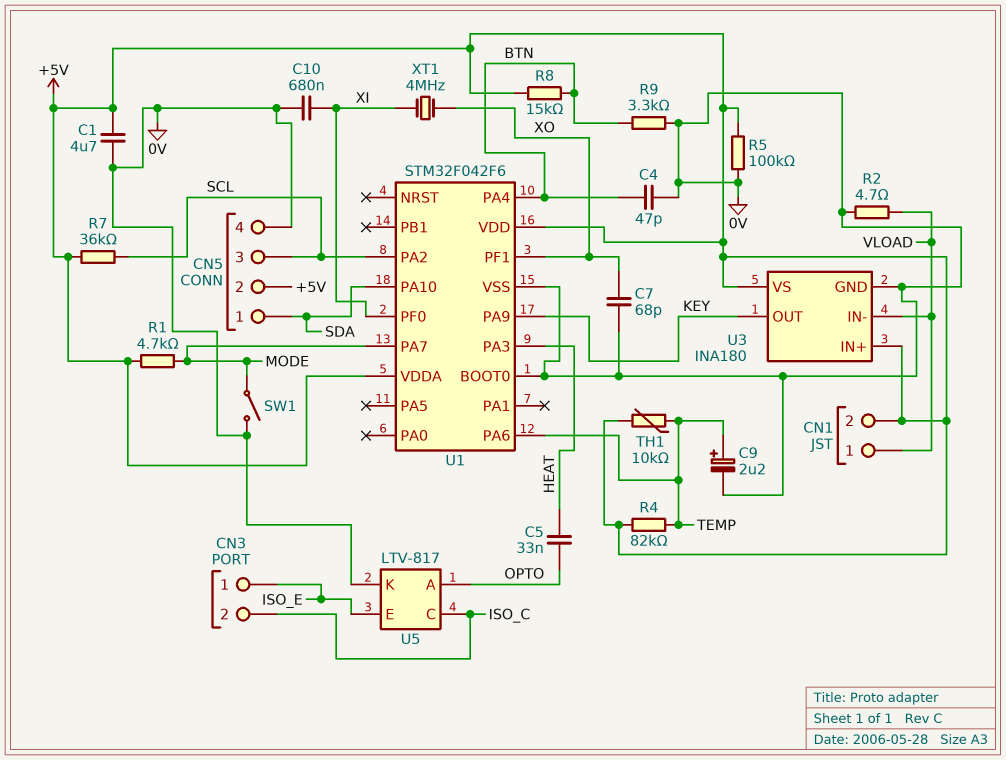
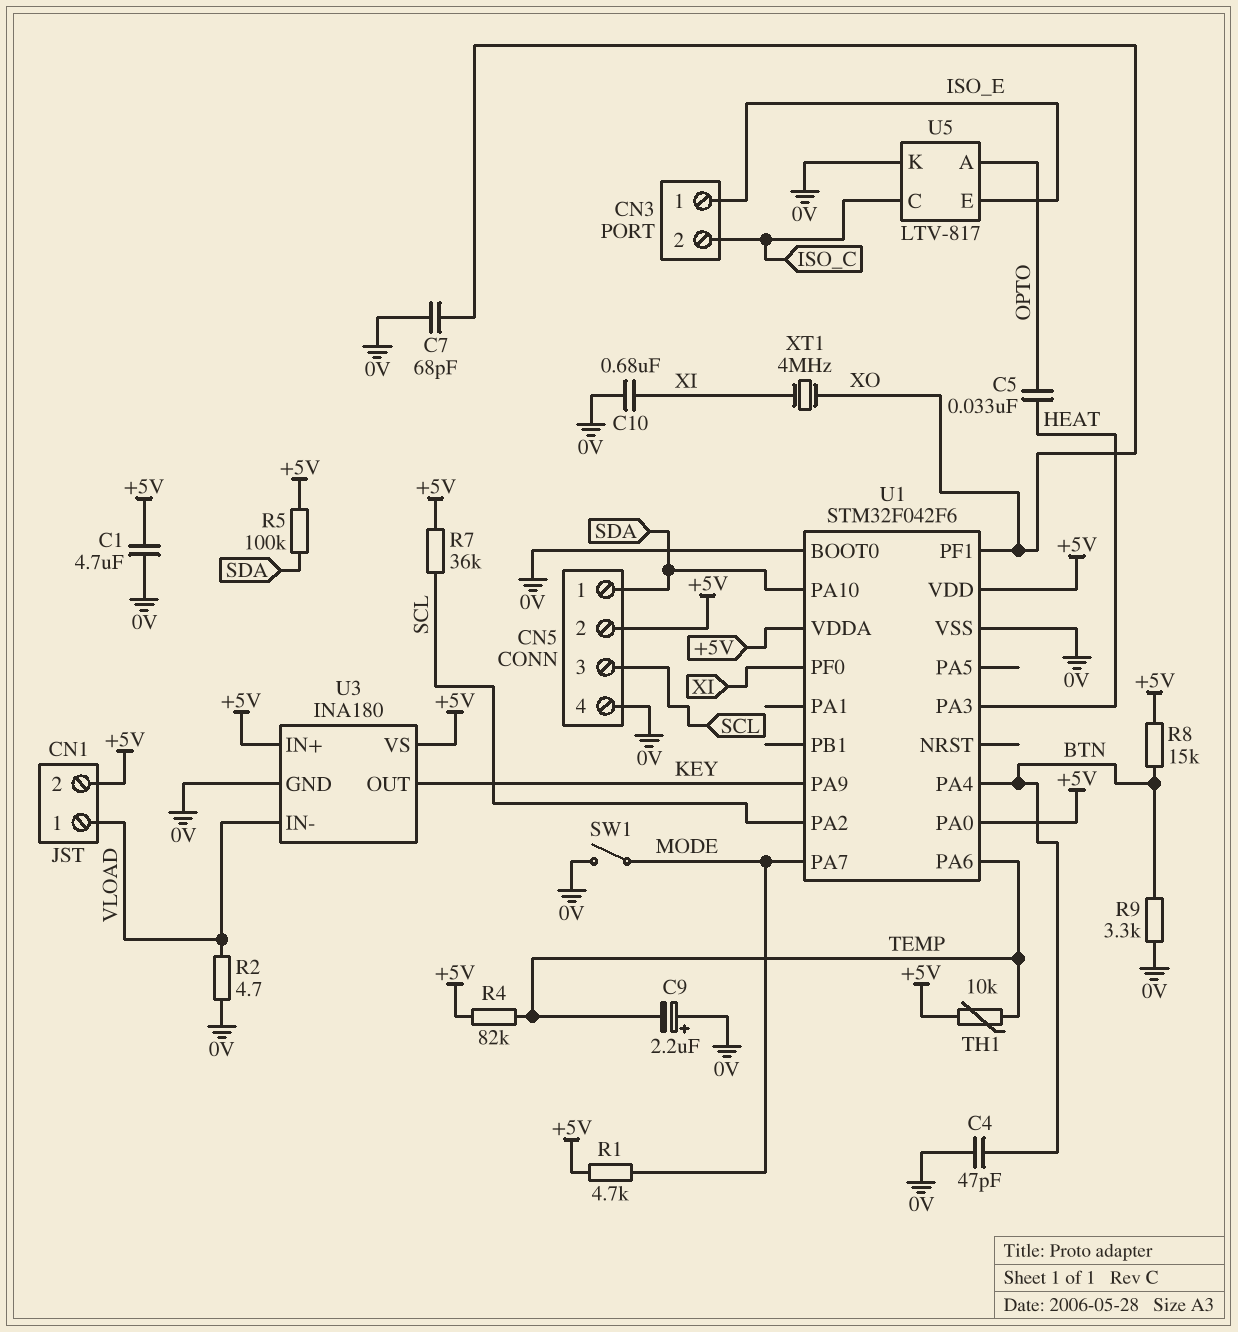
C9: 2.2uF (plus TEMP, minus 0V) -> 2.2uF (plus 0V, minus TEMP)
R5: 100k (+5V, 0V) -> 100k (+5V, SDA)
U1 pin PA0: none -> +5V

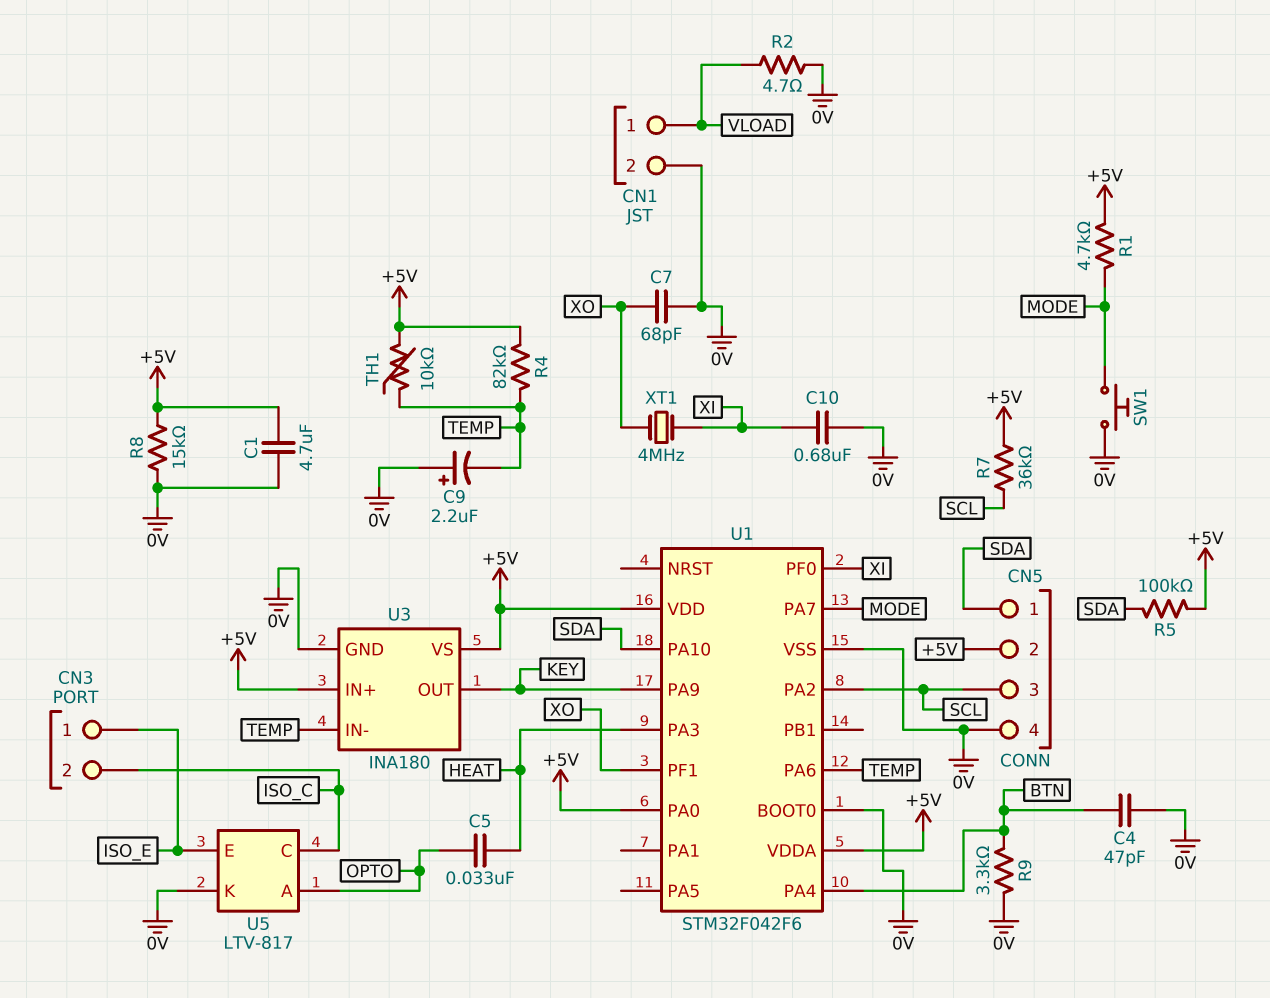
CN1 pin 2: +5V -> 0V
R8: 15k (+5V, BTN) -> 15k (+5V, 0V)
SW1: switch (0V, MODE) -> button (0V, MODE)
U3 pin IN-: VLOAD -> TEMP

